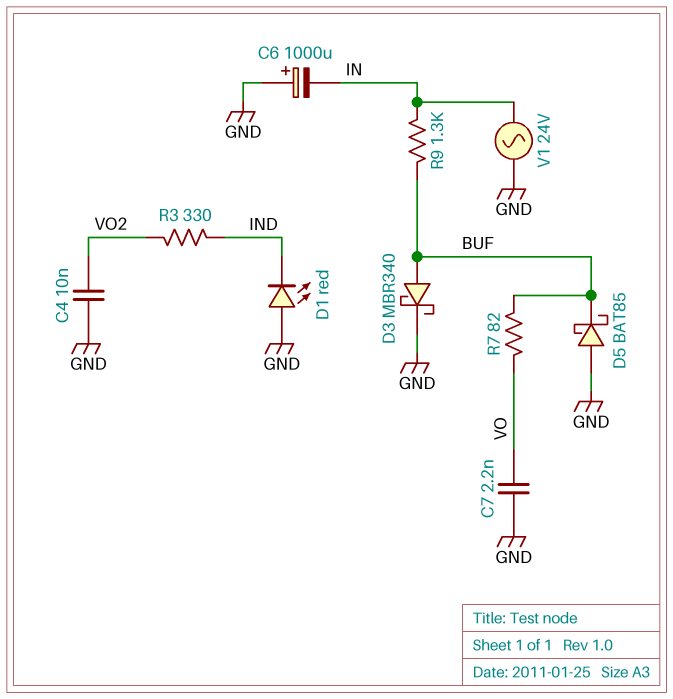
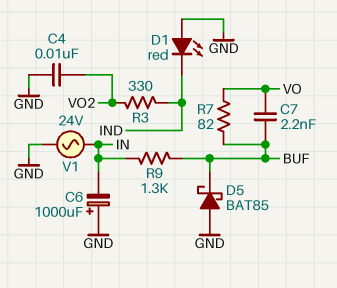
C7: 2.2nF (GND, VO) -> 2.2nF (BUF, VO)
D3: schottky MBR340 (A BUF, K GND) -> none

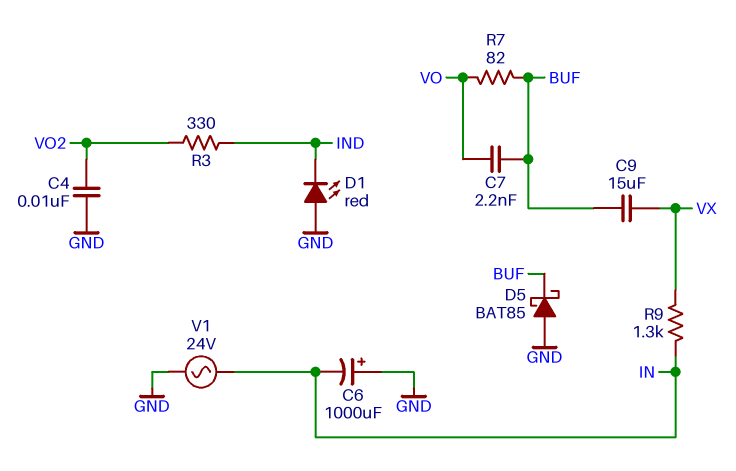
C9: none -> 15uF (BUF, VX)
R9: 1.3k (BUF, IN) -> 1.3k (IN, VX)

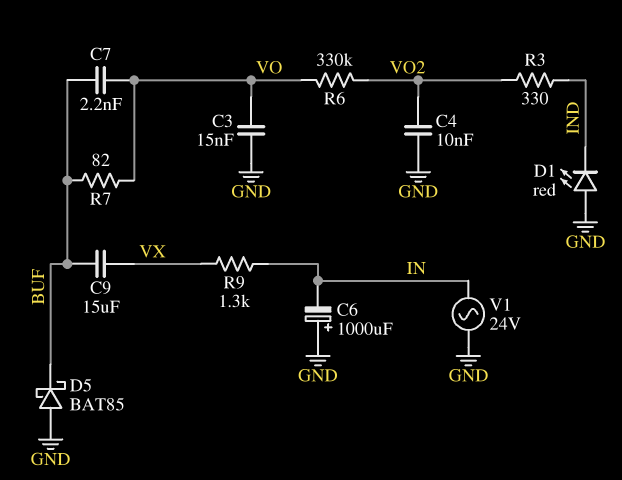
C3: none -> 15nF (GND, VO)
R6: none -> 330k (VO, VO2)

